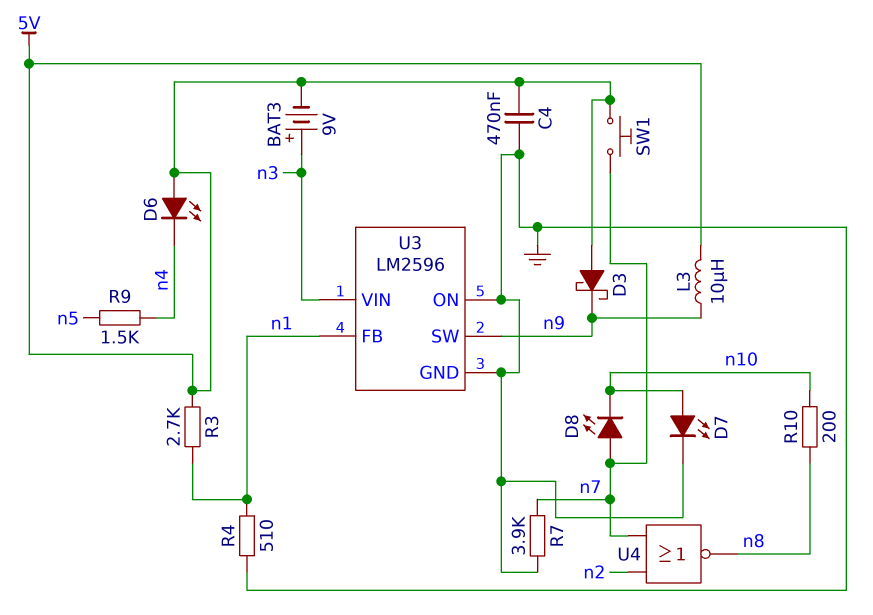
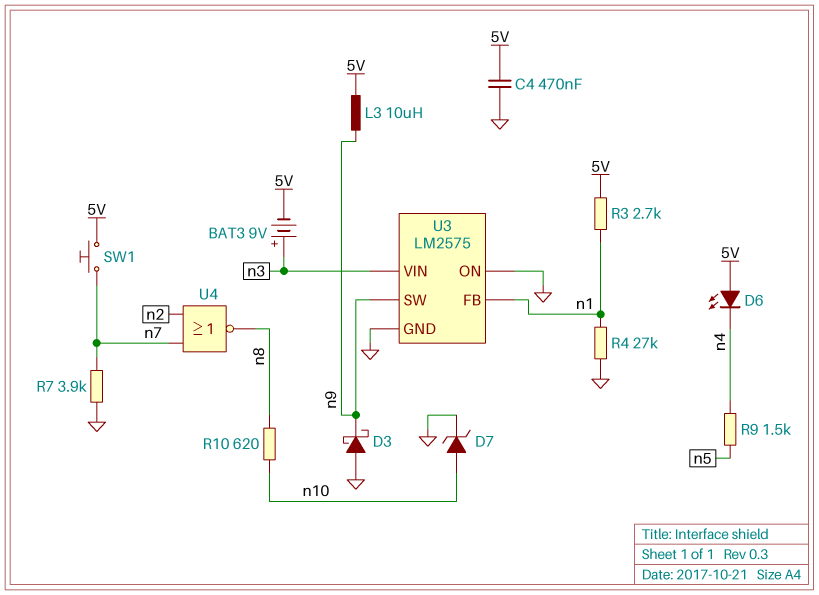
D3: schottky (A 5V, K n9) -> schottky (A GND, K n9)
D7: LED (A n10, K GND) -> zener (A n10, K GND)
D8: LED (A n7, K n10) -> none
R4: 510 (GND, n1) -> 27k (GND, n1)
R10: 200 (n8, n10) -> 620 (n8, n10)
U3: LM2596 -> LM2575

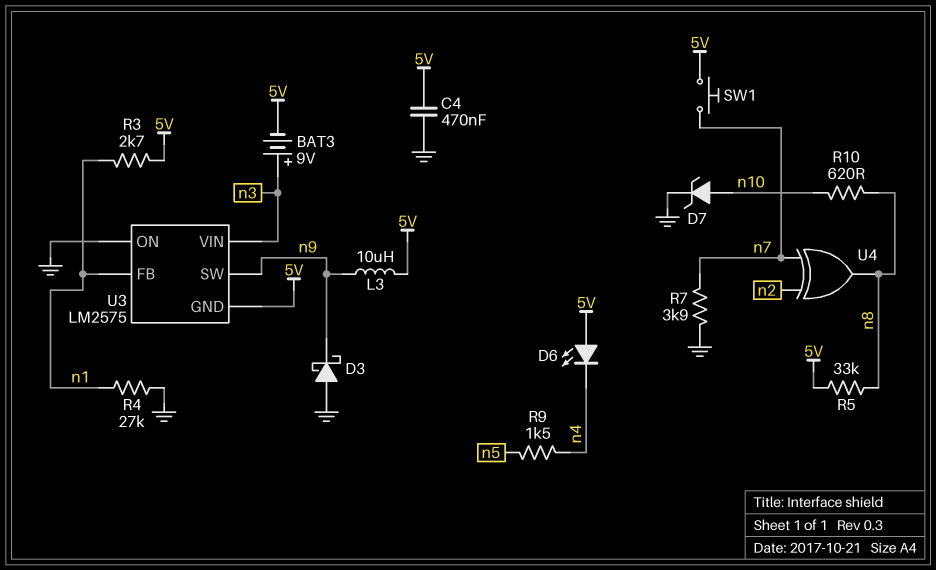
R5: none -> 33k (5V, n8)
U3 pin GND: GND -> 5V
U4: NOR (in n2, in n7, out n8) -> XOR (in n2, in n7, out n8)

